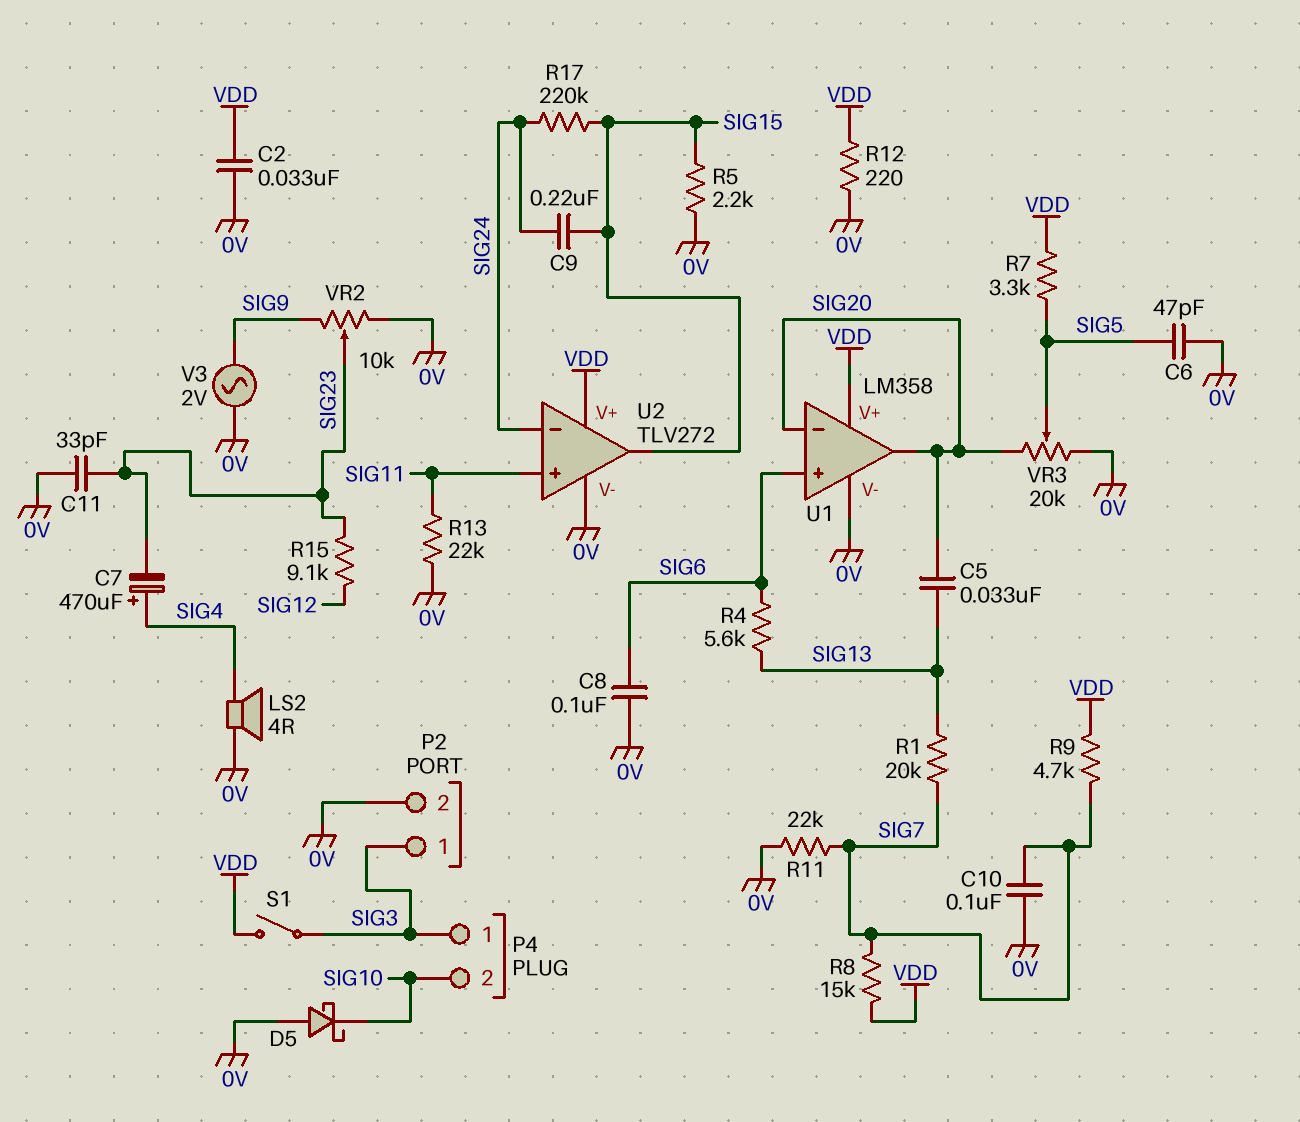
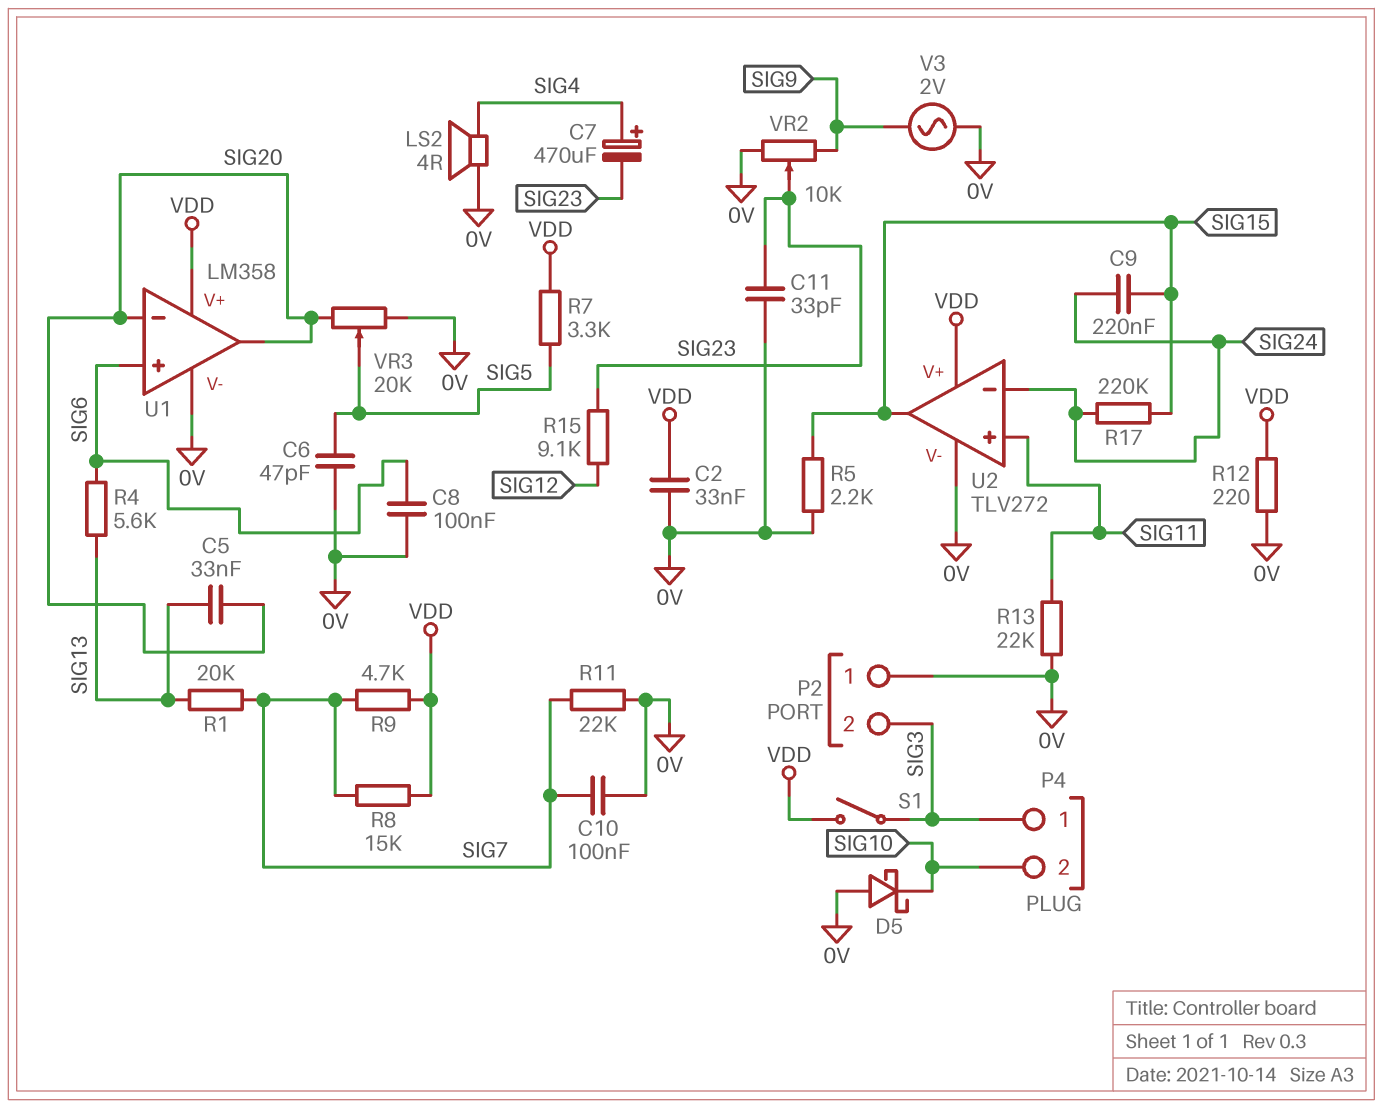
P2 pin 1: SIG3 -> 0V
P2 pin 2: 0V -> SIG3

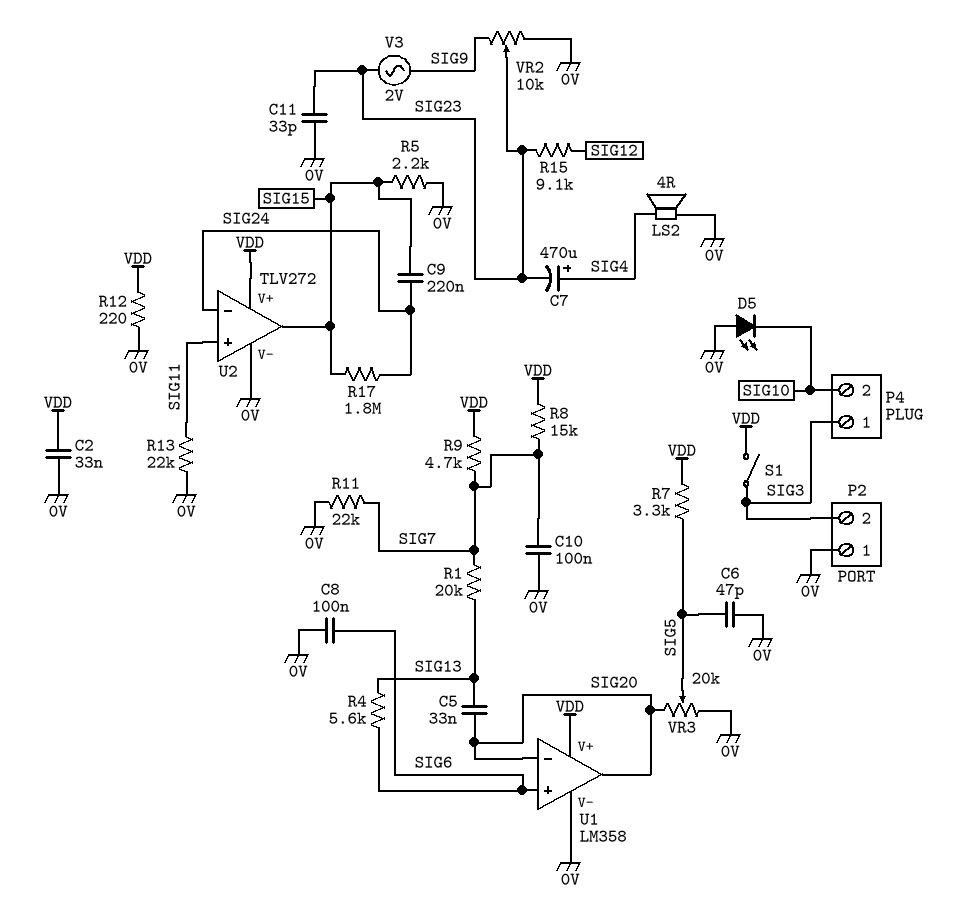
D5: schottky (A 0V, K SIG10) -> LED (A 0V, K SIG10)
R17: 220k (SIG15, SIG24) -> 1.8M (SIG15, SIG24)
V3: AC 2V (0V, SIG9) -> AC 2V (SIG9, SIG23)

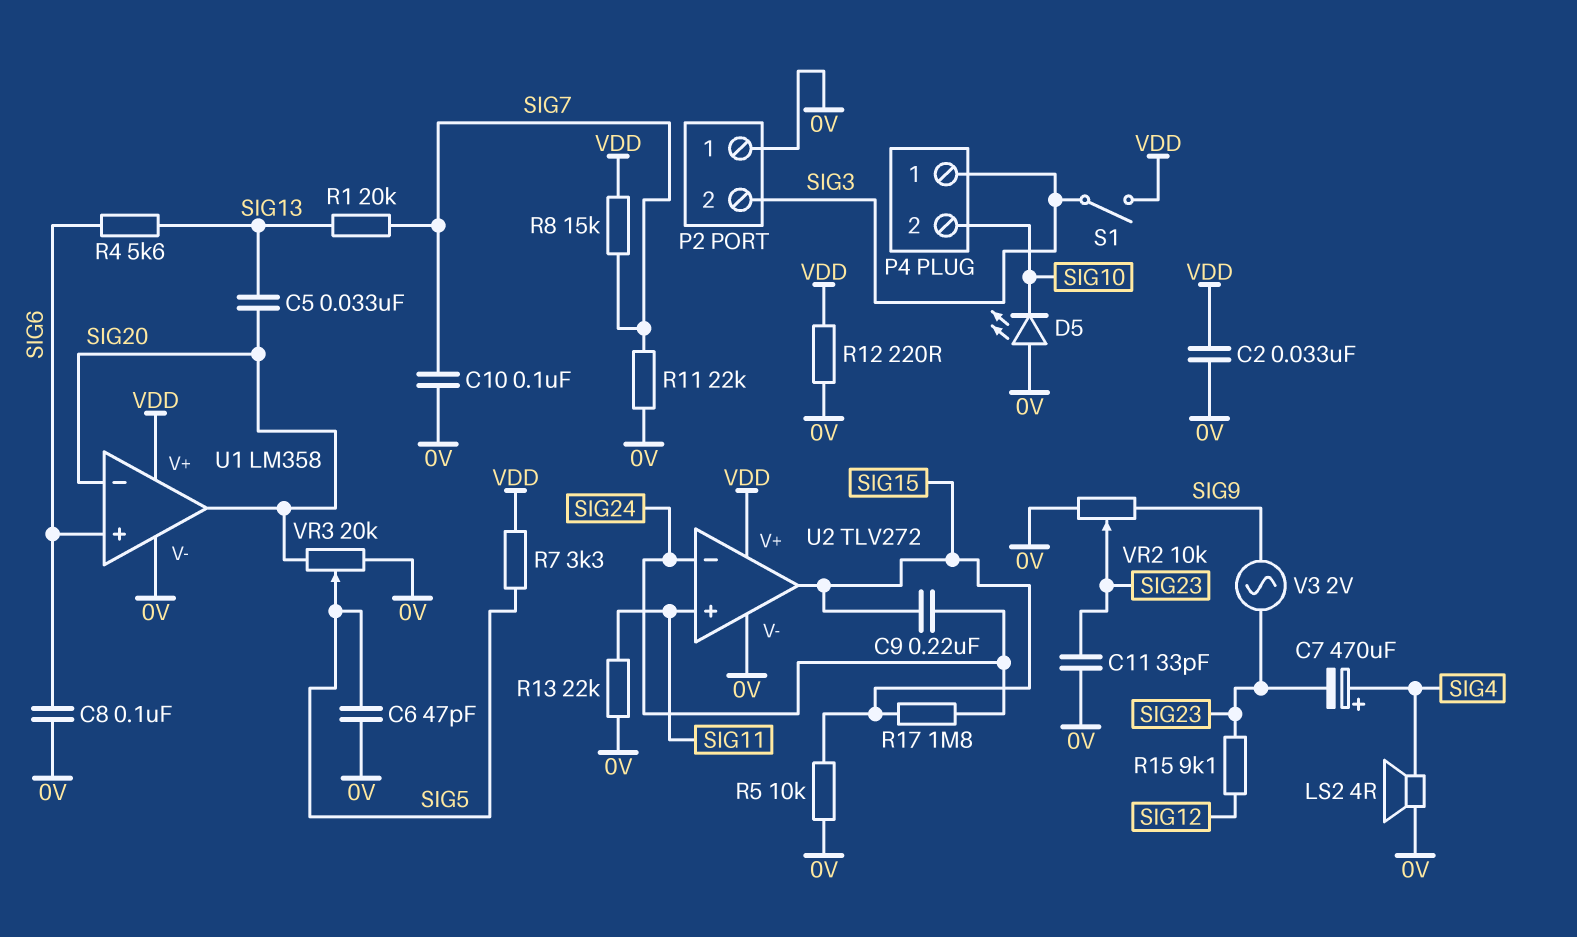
R5: 2.2k (0V, SIG15) -> 10k (0V, SIG15)
R9: 4.7k (SIG7, VDD) -> none

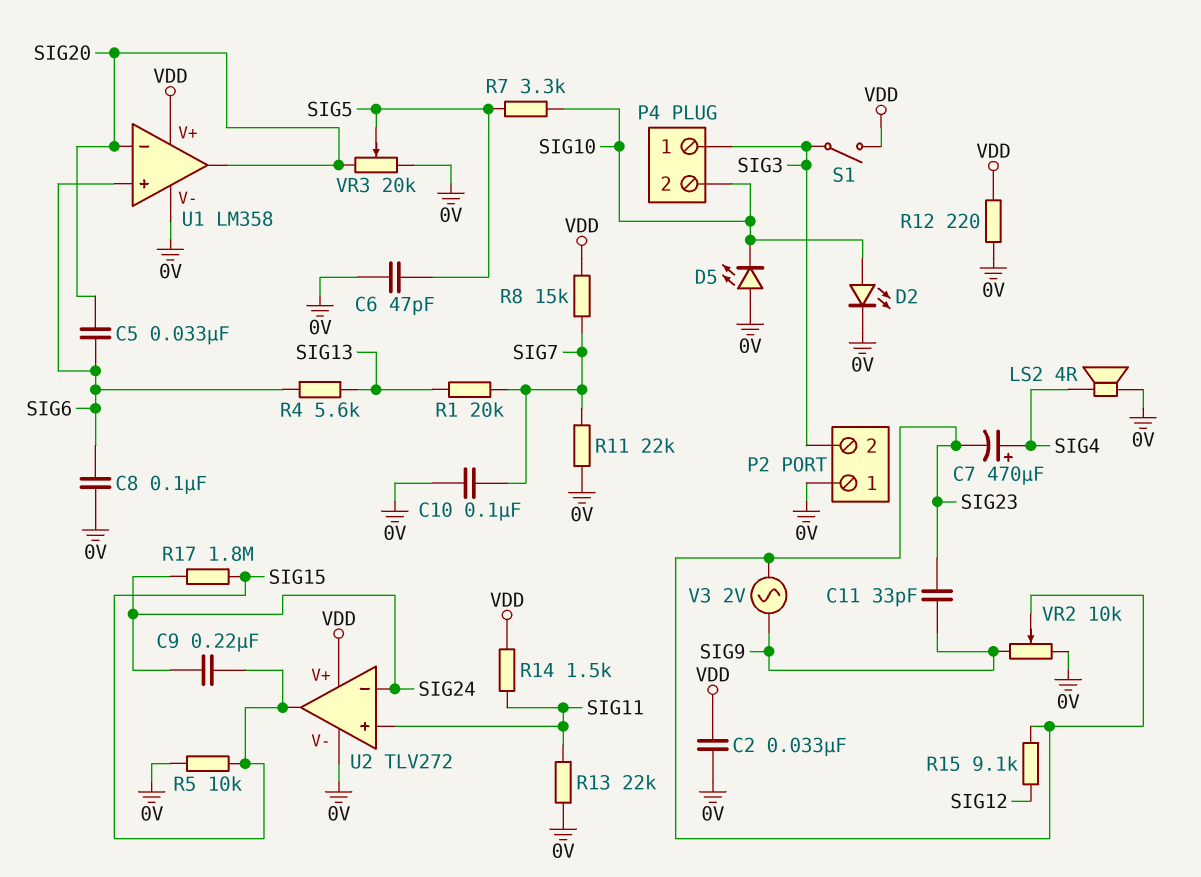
C5: 33nF (SIG13, SIG20) -> 33nF (SIG6, SIG20)
C11: 33pF (0V, SIG23) -> 33pF (SIG9, SIG23)
D2: none -> LED (A SIG10, K 0V)
R7: 3.3k (SIG5, VDD) -> 3.3k (SIG5, SIG10)
R14: none -> 1.5k (SIG11, VDD)

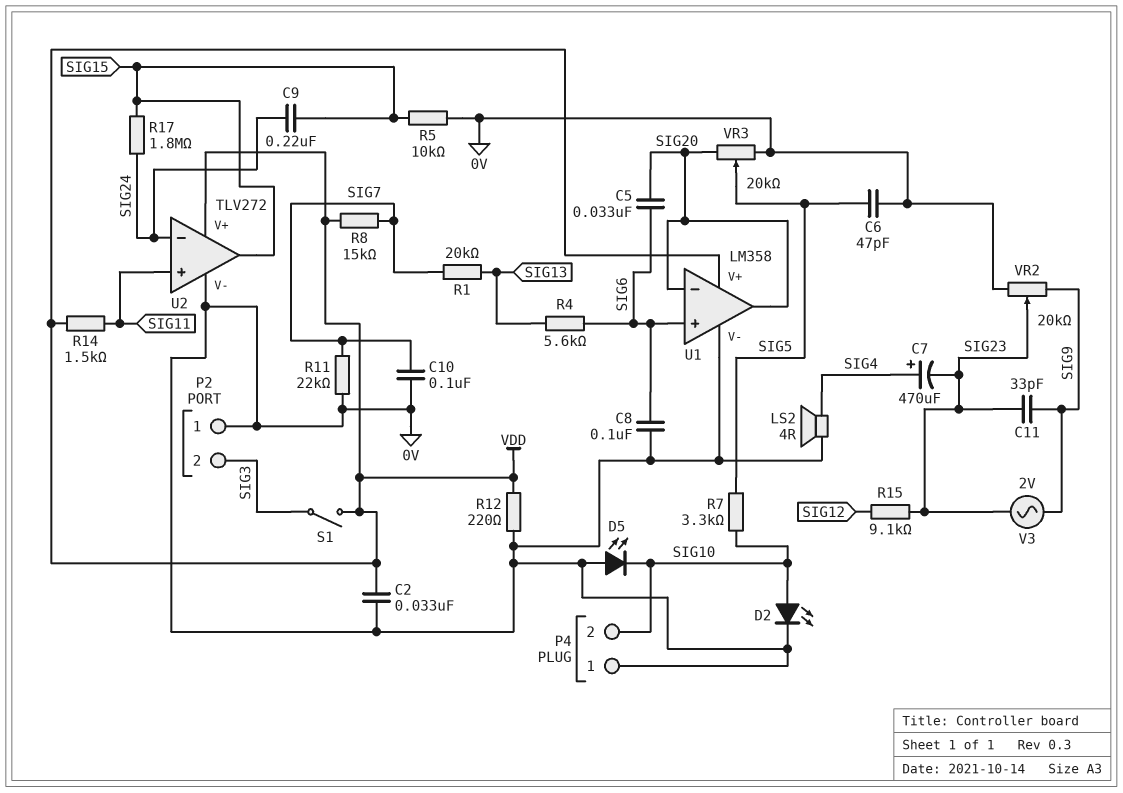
P4 pin 1: SIG3 -> 0V
R13: 22k (0V, SIG11) -> none
VR2: 10k (0V, SIG9, wiper SIG23) -> 20k (0V, SIG9, wiper SIG23)

